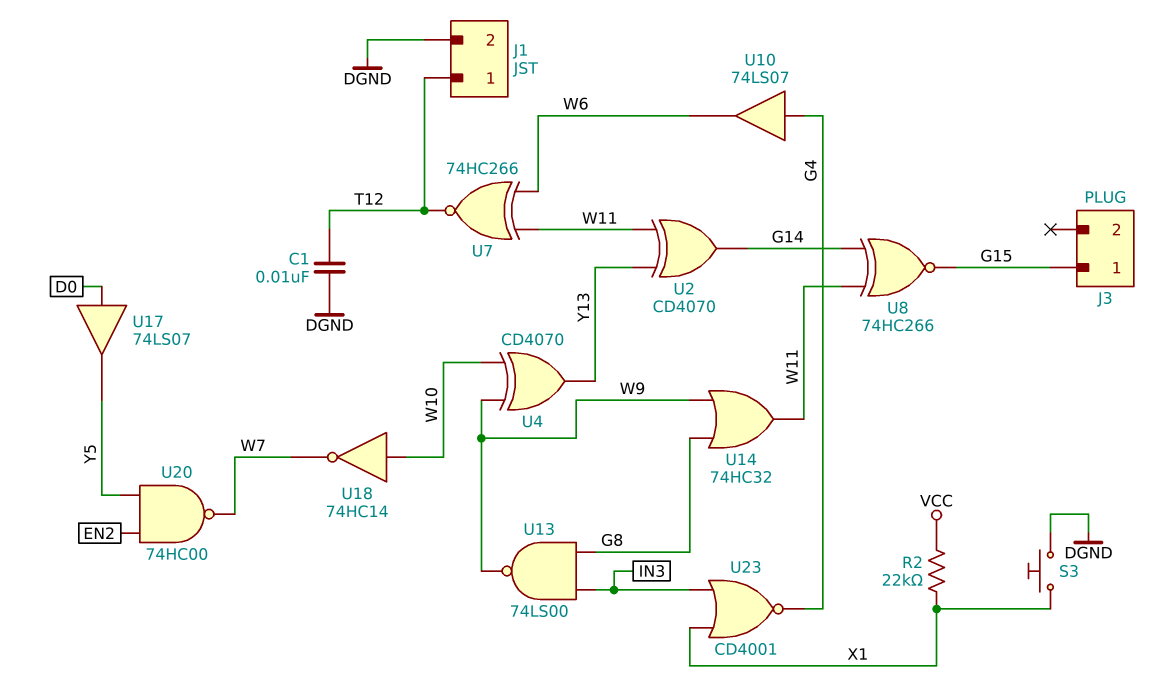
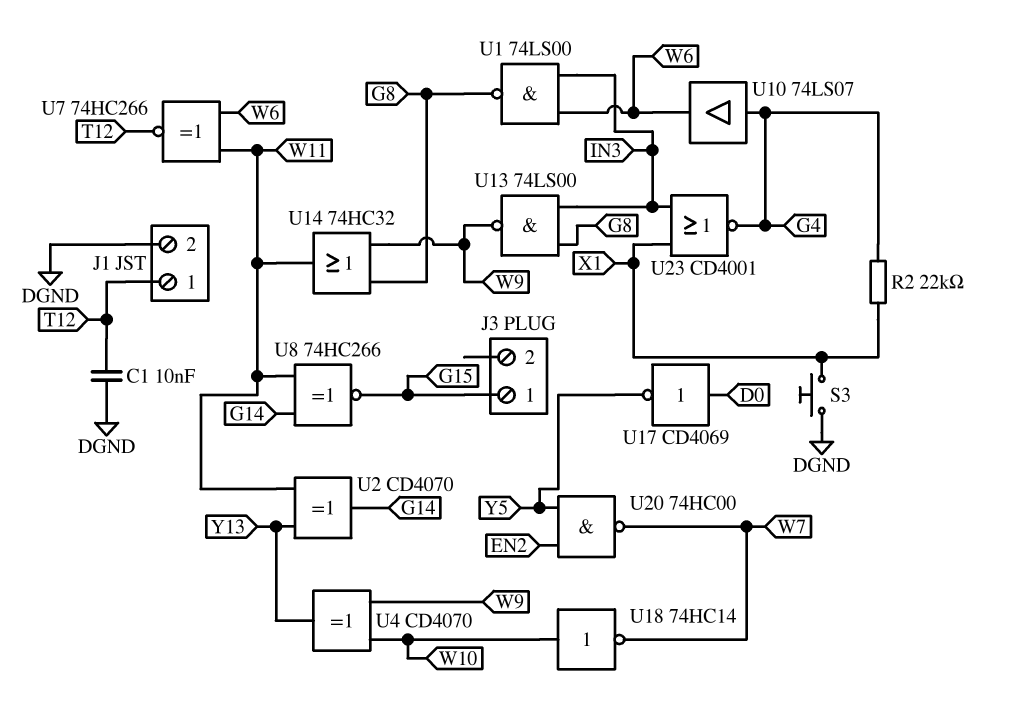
R2: 22k (VCC, X1) -> 22k (G4, X1)
U1: none -> NAND 74LS00 (in IN3, in W6, out G8)
U17: buffer 74LS07 (in D0, out Y5) -> NOT CD4069 (in D0, out Y5)

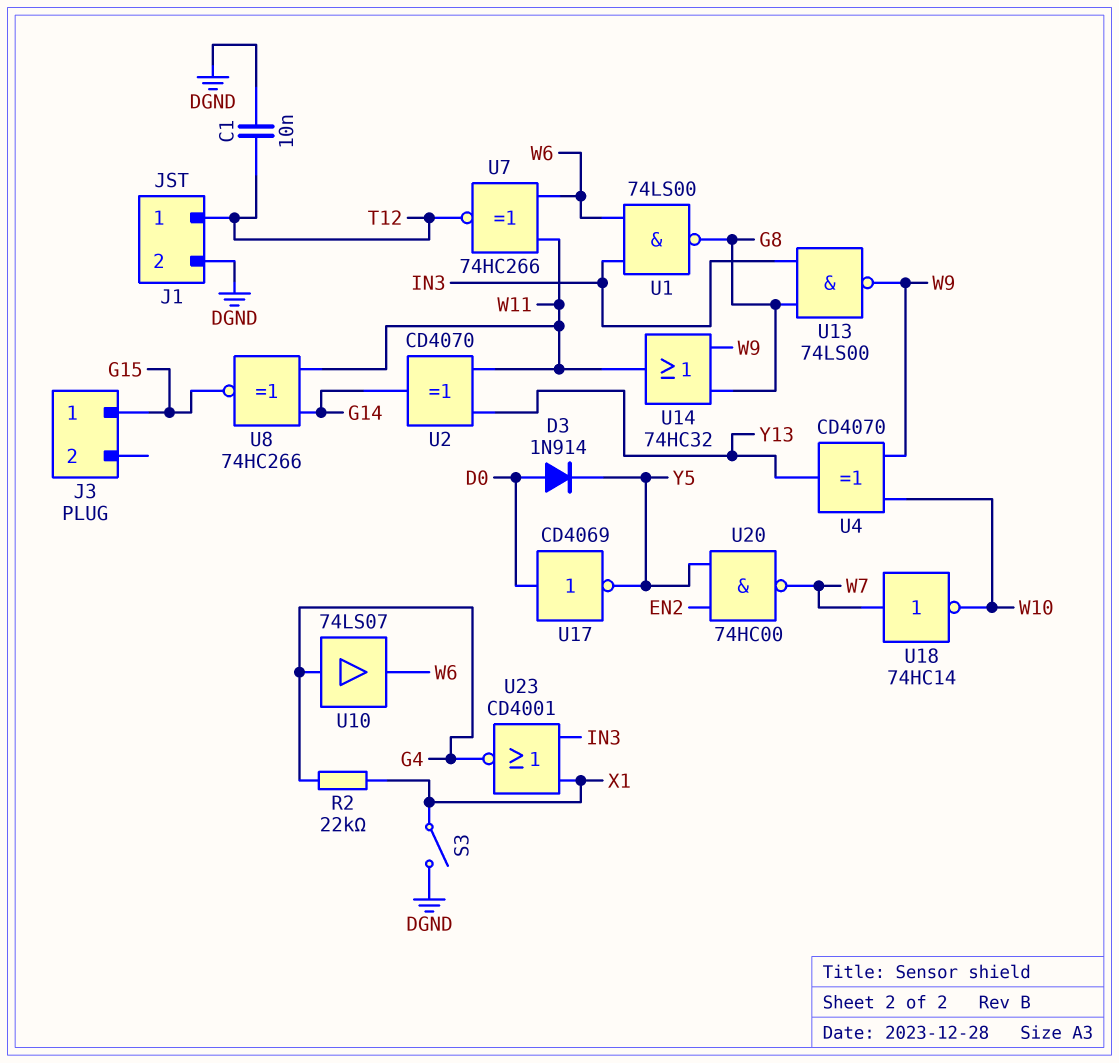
D3: none -> diode 1N914 (A D0, K Y5)
S3: button (DGND, X1) -> switch (DGND, X1)
U18: NOT 74HC14 (in W10, out W7) -> NOT 74HC14 (in W7, out W10)

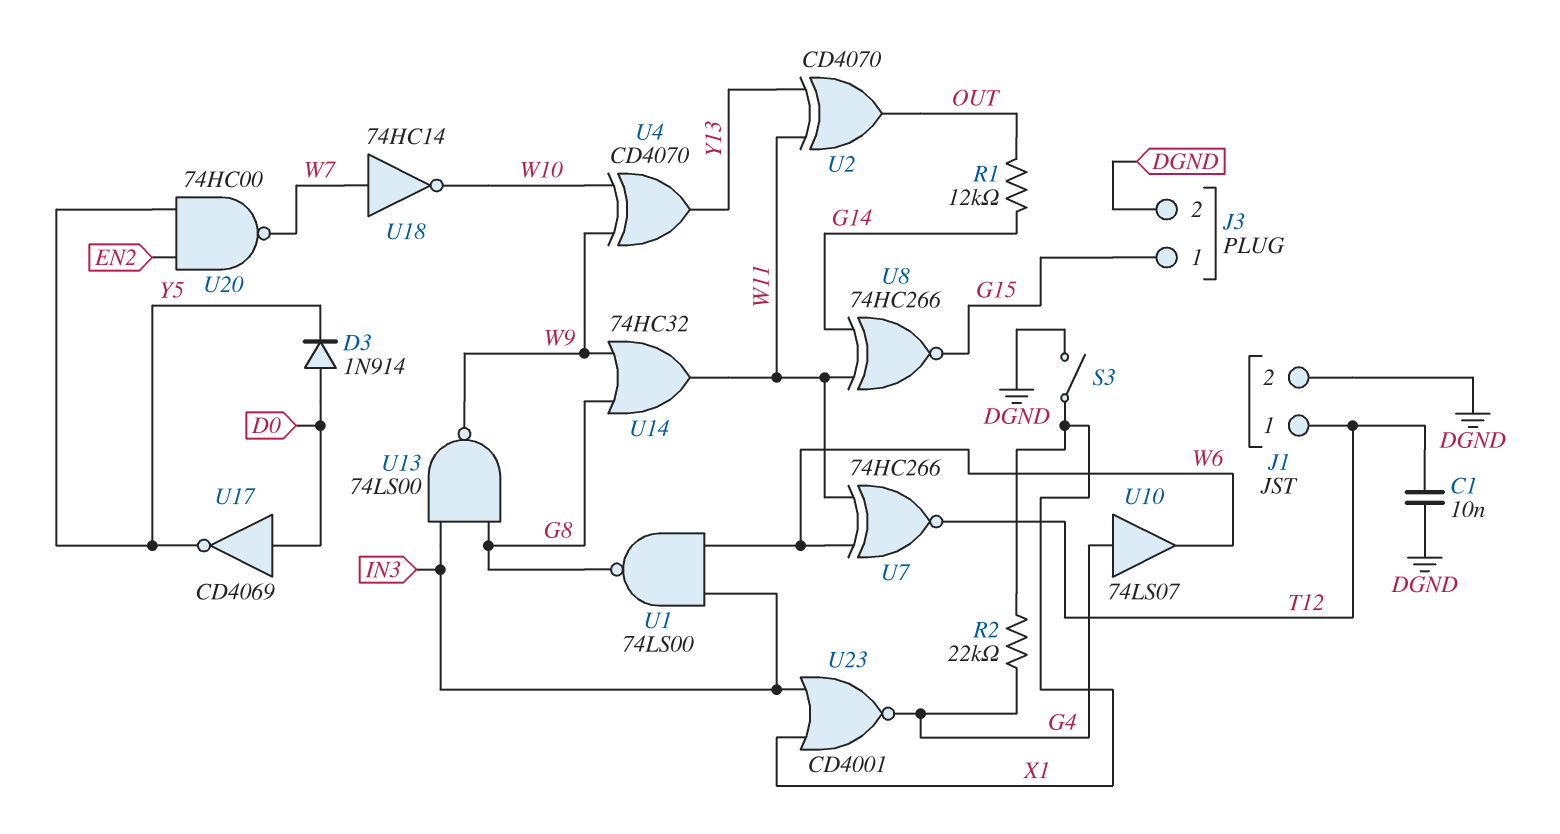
J3 pin 2: none -> DGND
R1: none -> 12k (G14, OUT)
U2: XOR CD4070 (in W11, in Y13, out G14) -> XOR CD4070 (in W11, in Y13, out OUT)

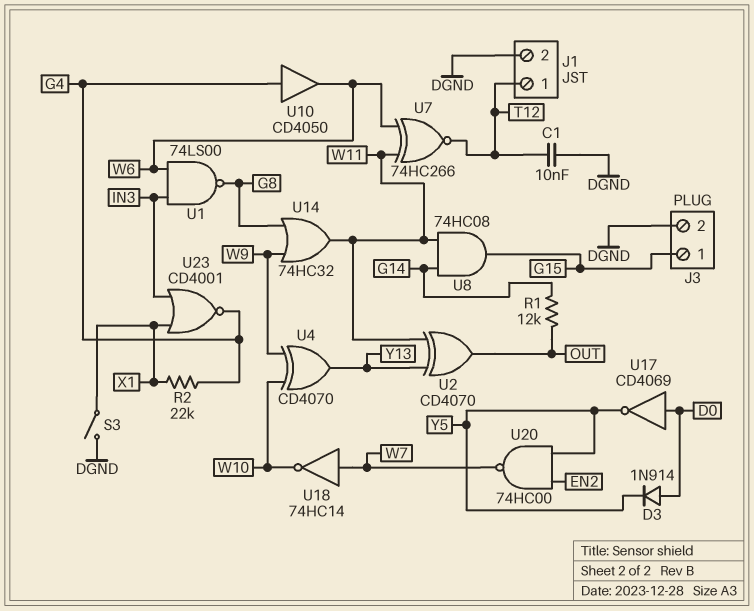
U8: XNOR 74HC266 (in G14, in W11, out G15) -> AND 74HC08 (in G14, in W11, out G15)
U10: buffer 74LS07 (in G4, out W6) -> buffer CD4050 (in G4, out W6)
U13: NAND 74LS00 (in G8, in IN3, out W9) -> none

